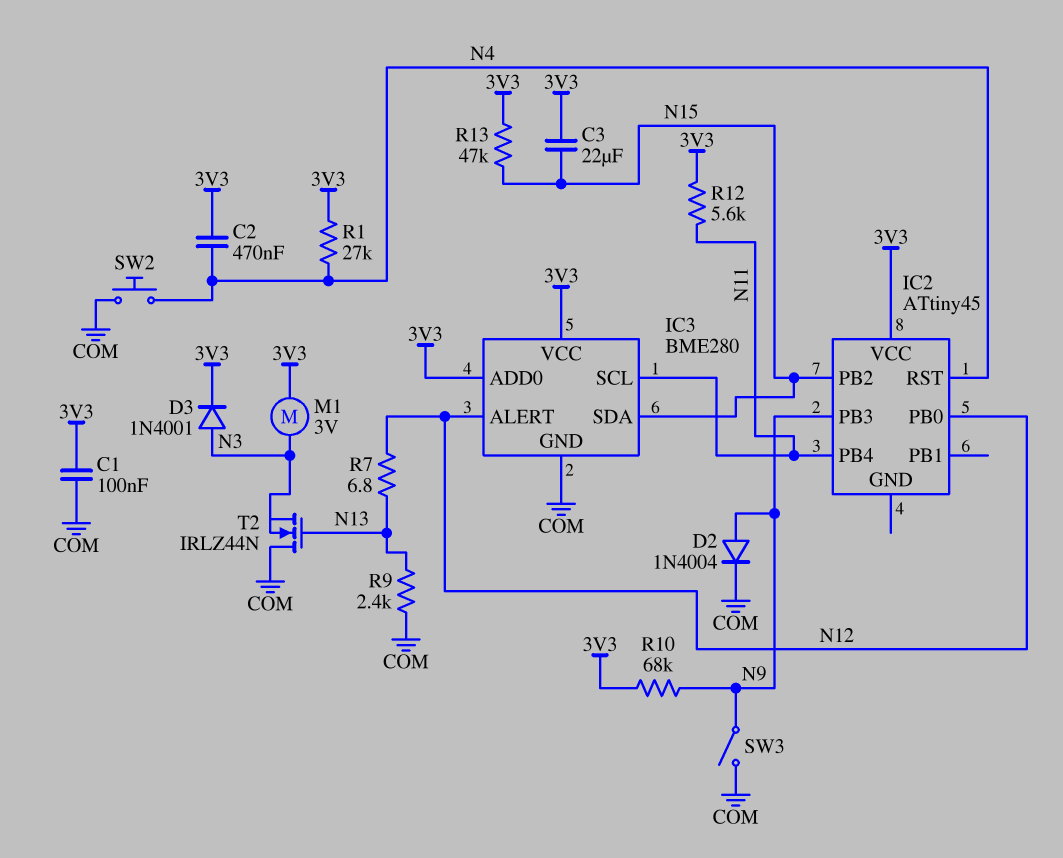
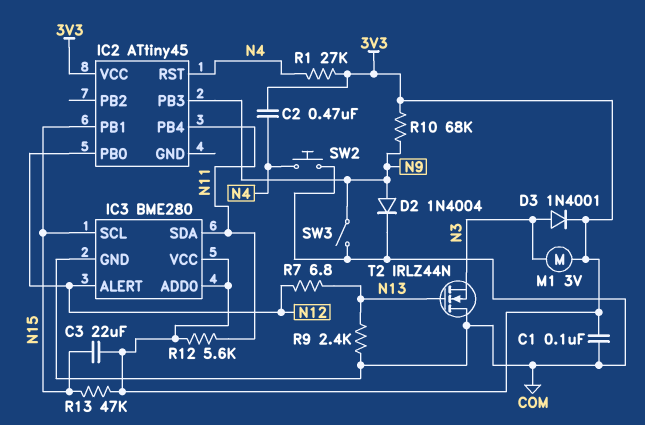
IC2 pin PB1: none -> N15
IC2 pin PB2: N15 -> none
IC3 pin SCL: N11 -> N15
IC3 pin SDA: N15 -> N11

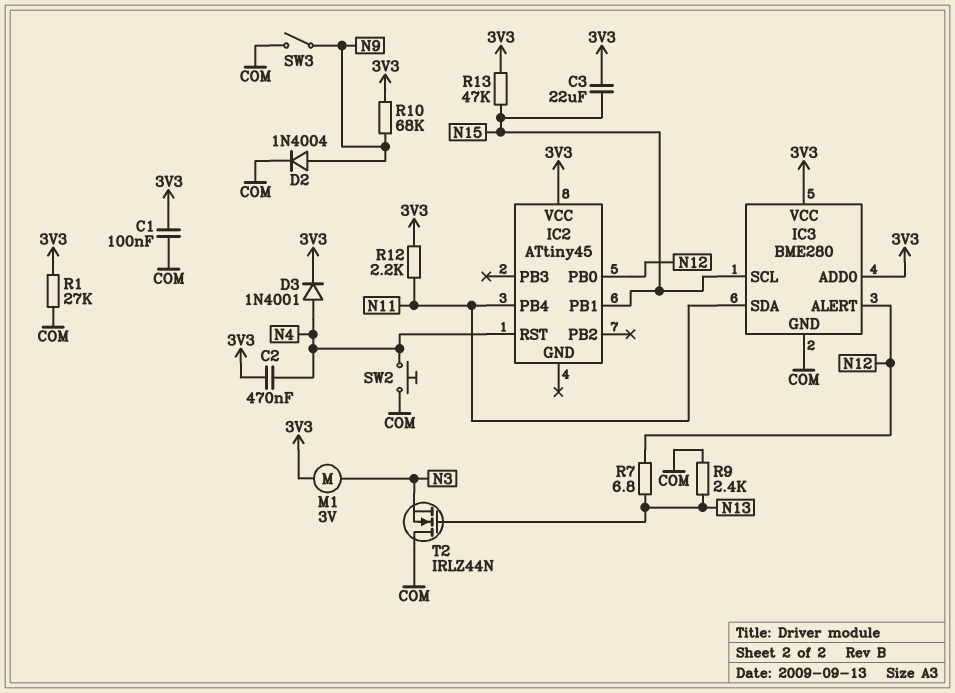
D3: diode 1N4001 (A N3, K 3V3) -> diode 1N4001 (A N4, K 3V3)
IC2 pin PB3: N9 -> none
R1: 27k (3V3, N4) -> 27k (3V3, COM)
R12: 5.6k (3V3, N11) -> 2.2k (3V3, N11)

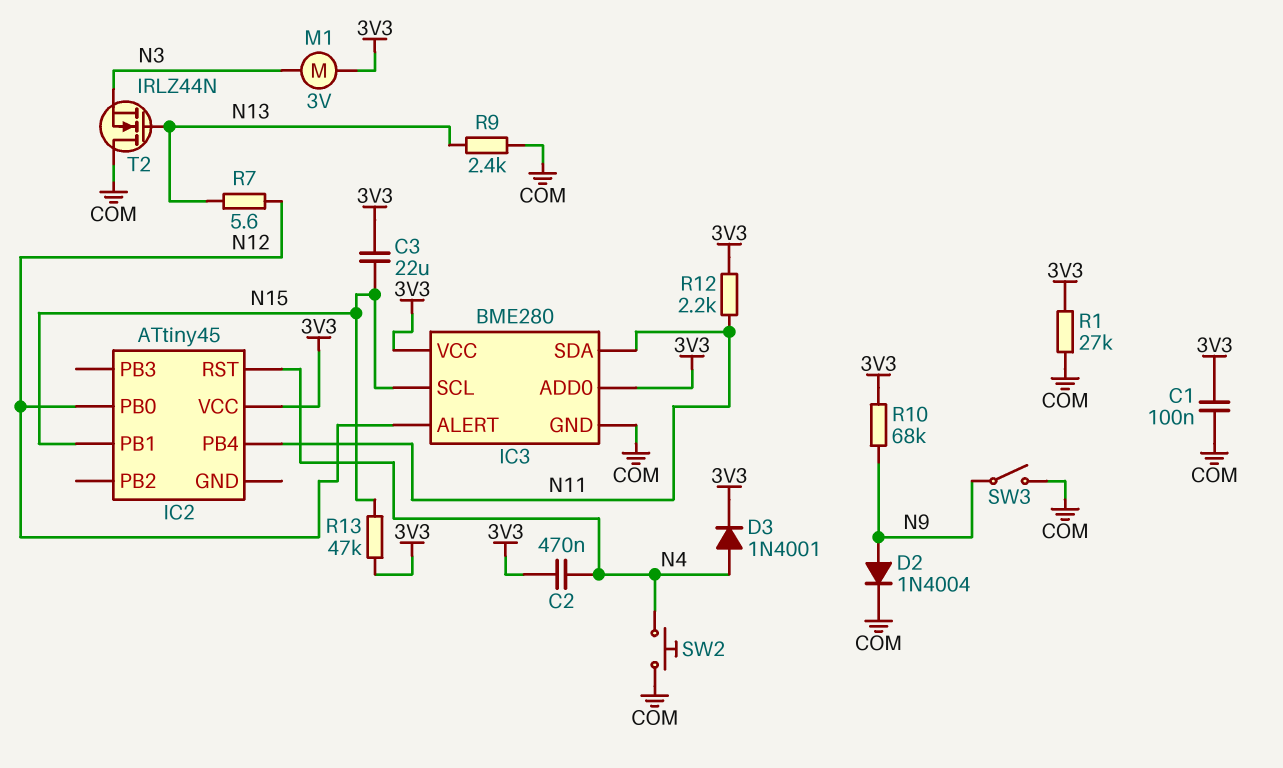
R7: 6.8 (N12, N13) -> 5.6 (N12, N13)

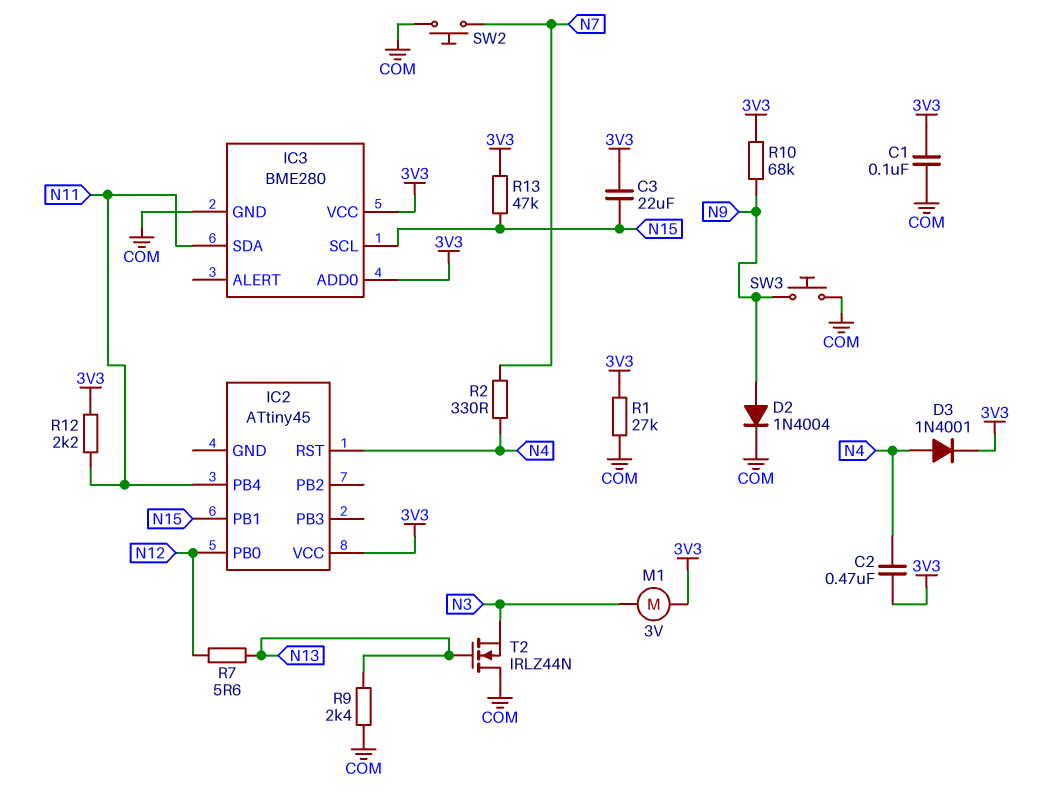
IC3 pin ALERT: N12 -> none
R2: none -> 330 (N4, N7)
SW2: button (COM, N4) -> button (COM, N7)
SW3: switch (COM, N9) -> button (COM, N9)

